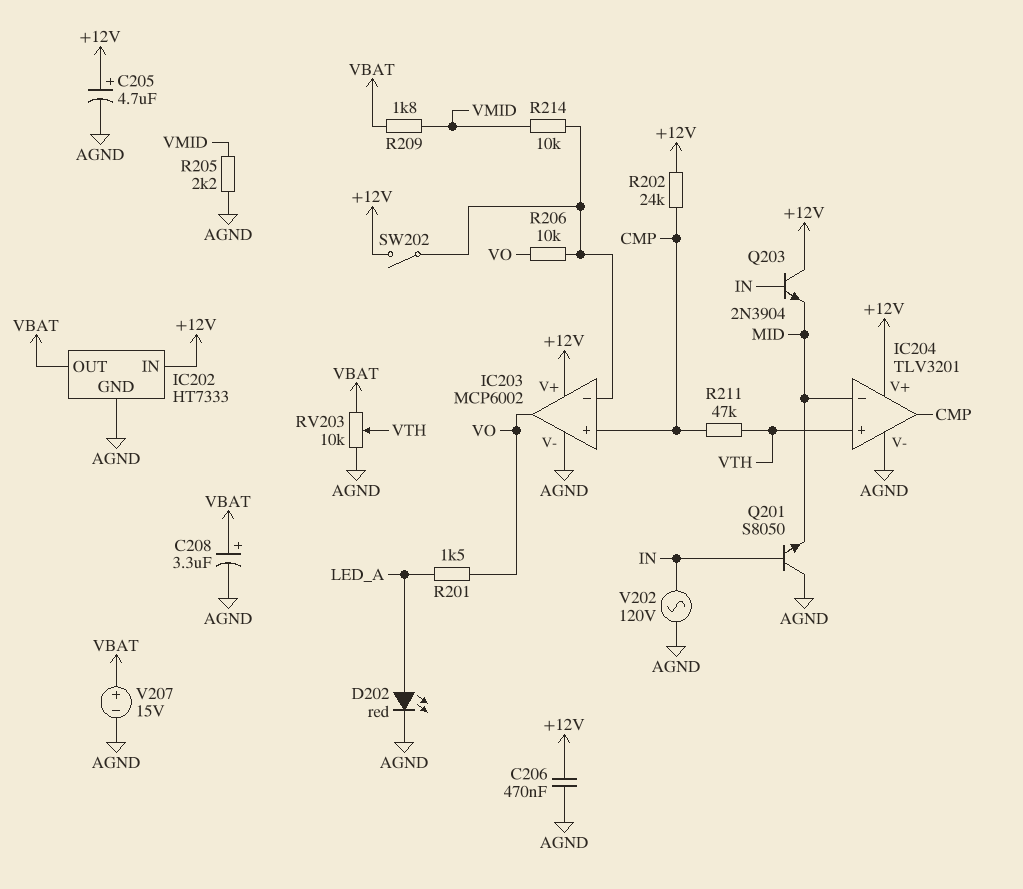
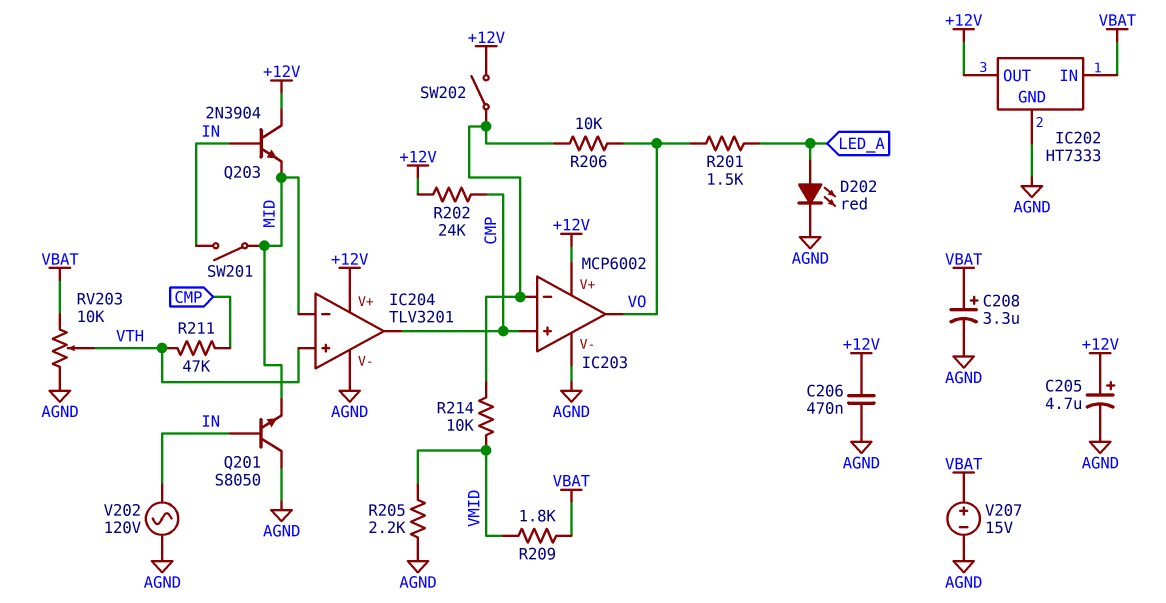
IC202 pin IN: +12V -> VBAT
IC202 pin OUT: VBAT -> +12V
SW201: none -> switch (IN, MID)

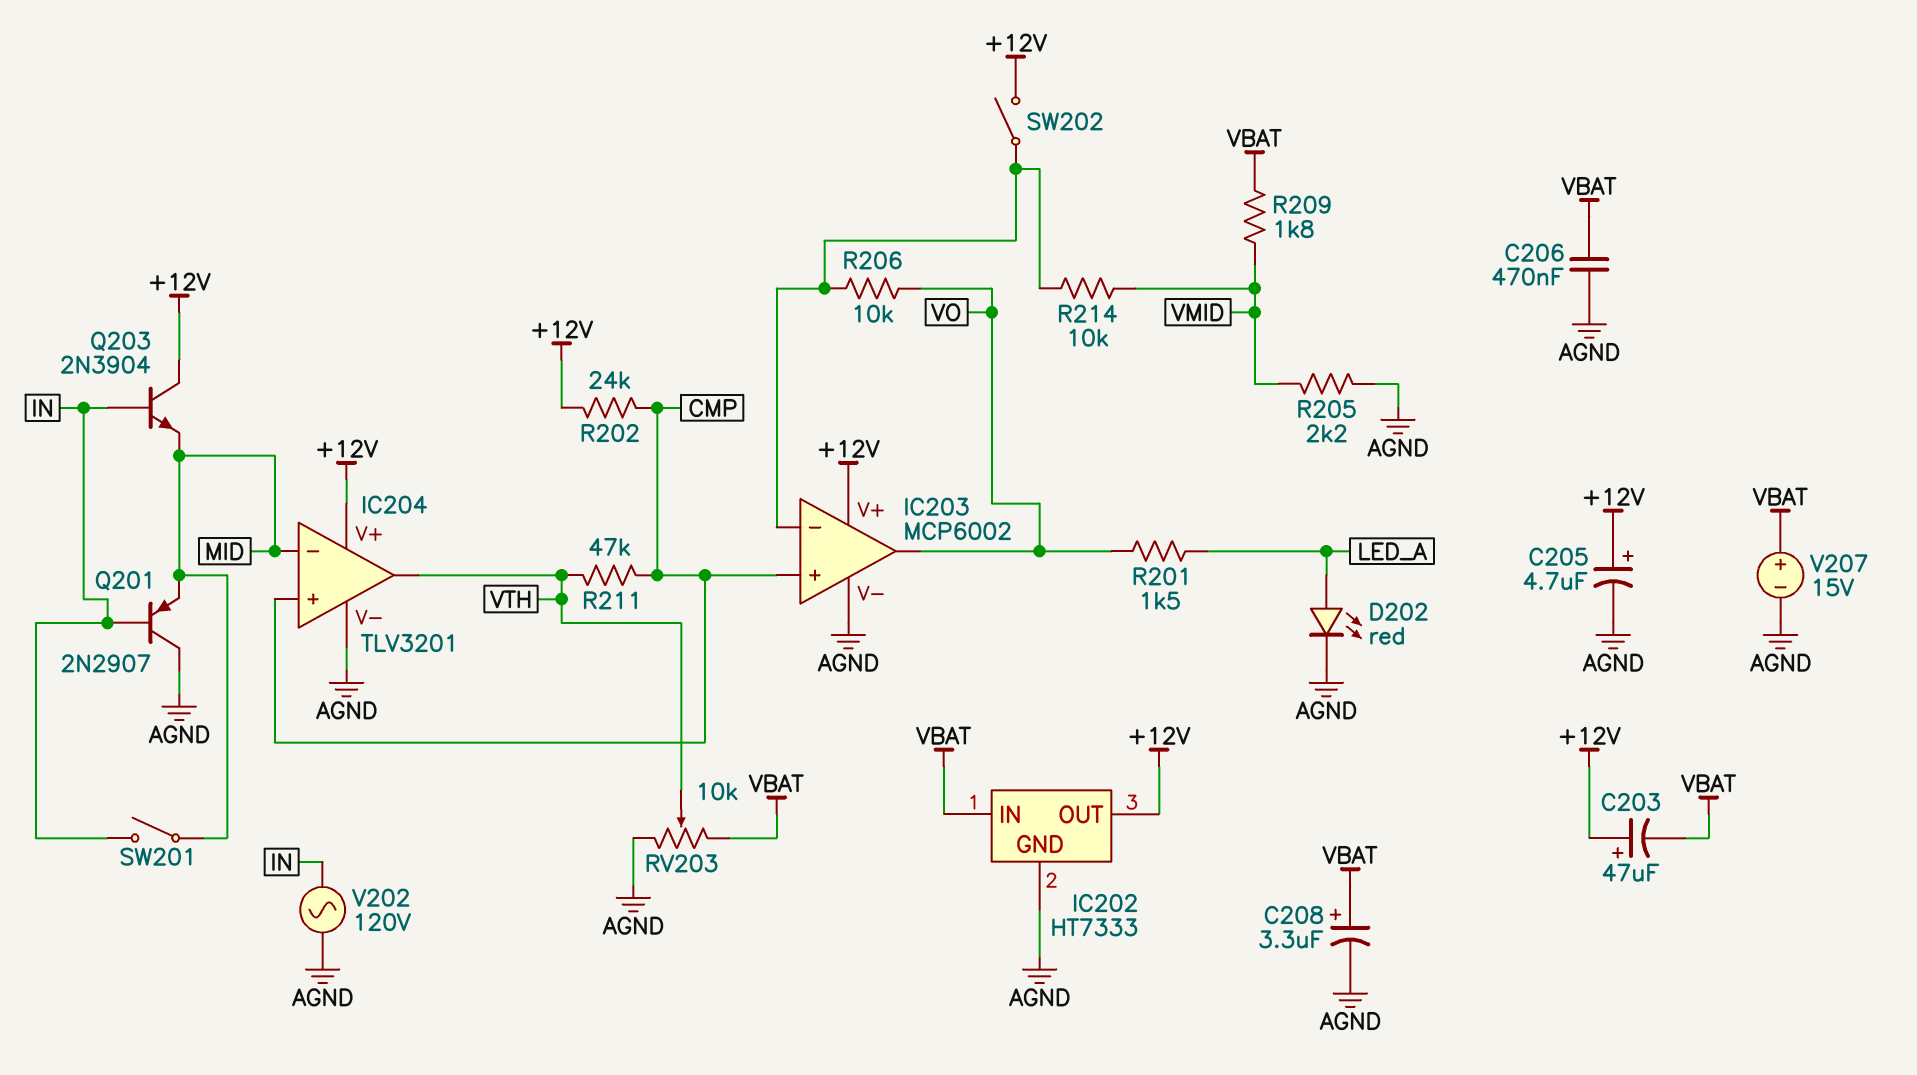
C203: none -> 47uF (plus +12V, minus VBAT)
C206: 470nF (+12V, AGND) -> 470nF (AGND, VBAT)
IC204 pin in+: VTH -> CMP
IC204 pin out: CMP -> VTH
Q201: NPN S8050 (B IN, C AGND, E MID) -> PNP 2N2907 (B IN, C AGND, E MID)

